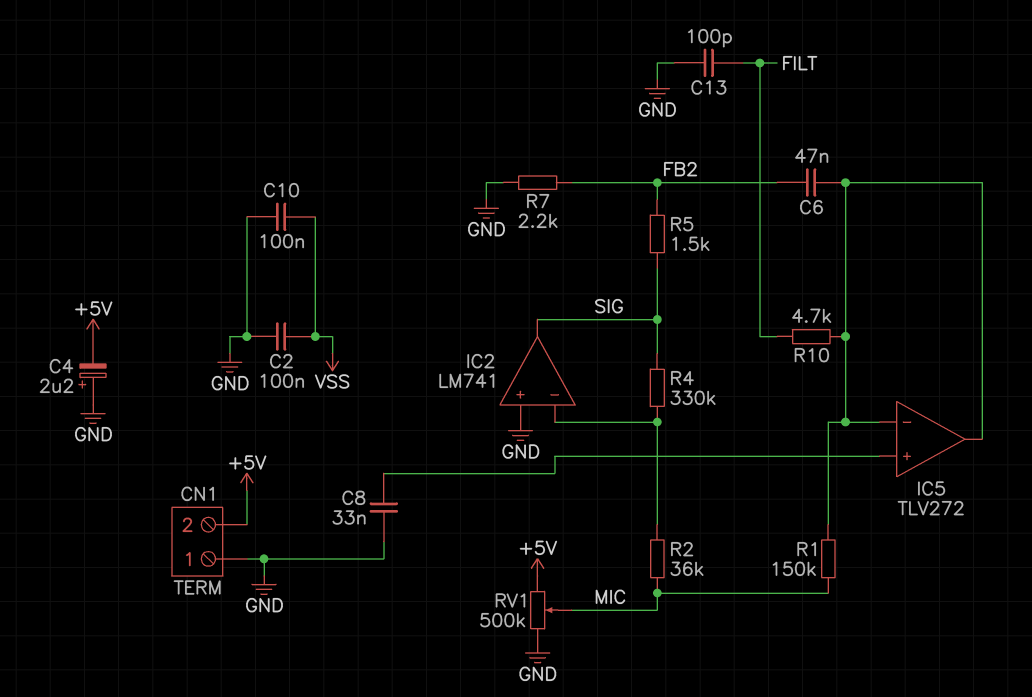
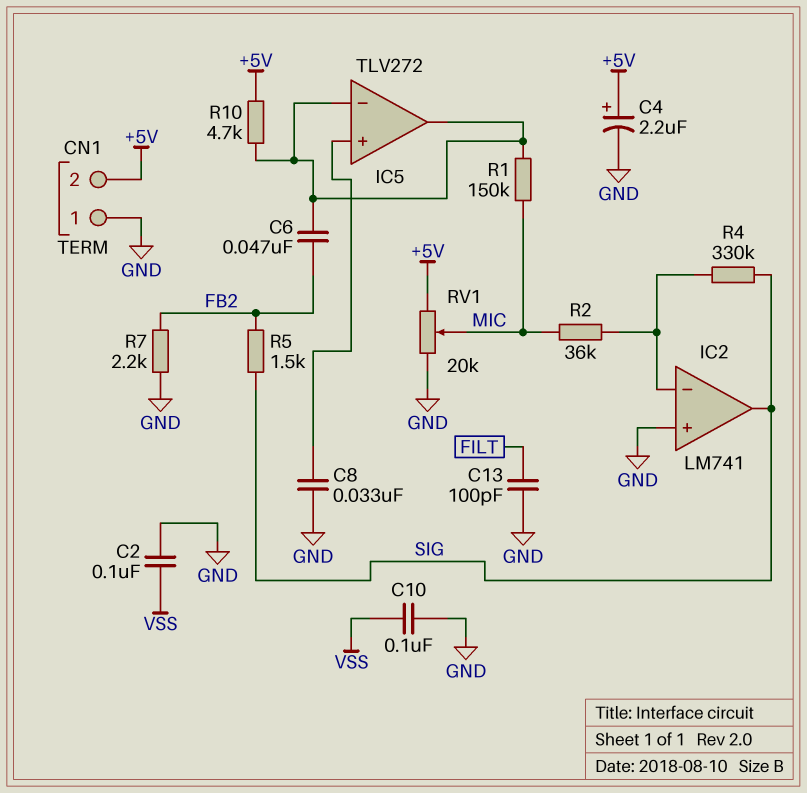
C4: 2.2uF (plus GND, minus +5V) -> 2.2uF (plus +5V, minus GND)
R10: 4.7k (FILT, IC5/in-) -> 4.7k (+5V, IC5/in-)
RV1: 500k (+5V, GND, wiper MIC) -> 20k (+5V, GND, wiper MIC)

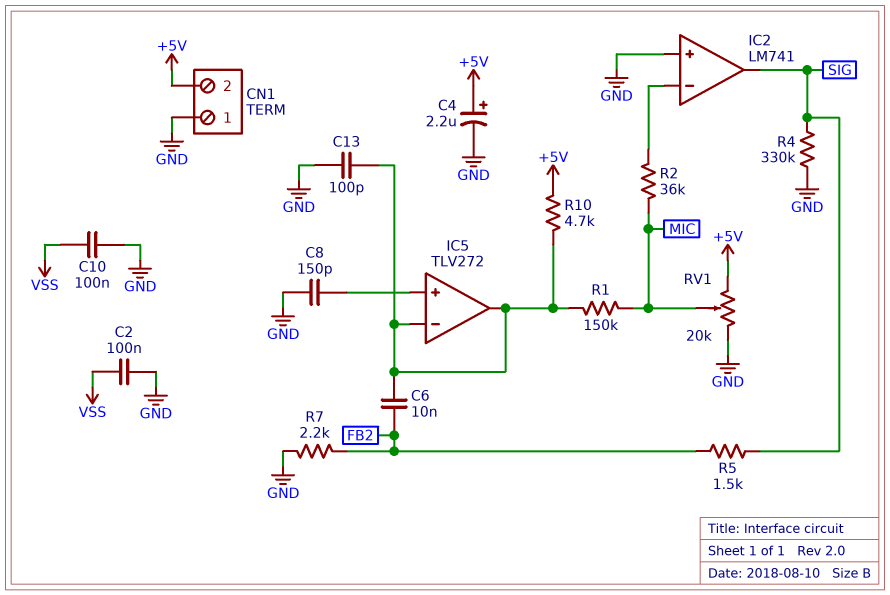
C6: 47nF (FB2, IC5/in-) -> 10nF (FB2, IC5/in-)
C8: 33nF (GND, IC5/in+) -> 150pF (GND, IC5/in+)
C13: 100pF (FILT, GND) -> 100pF (GND, IC5/in-)
R4: 330k (IC2/in-, SIG) -> 330k (GND, SIG)

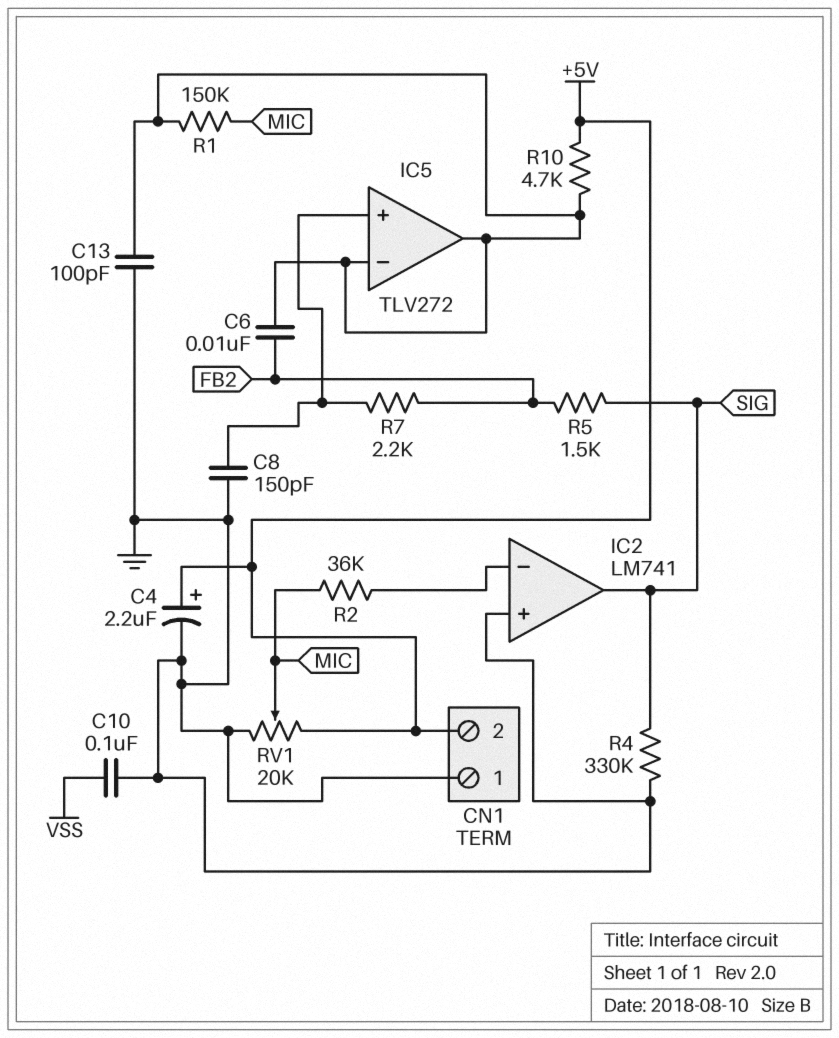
C2: 100nF (GND, VSS) -> none
R7: 2.2k (FB2, GND) -> 2.2k (FB2, IC5/in+)

